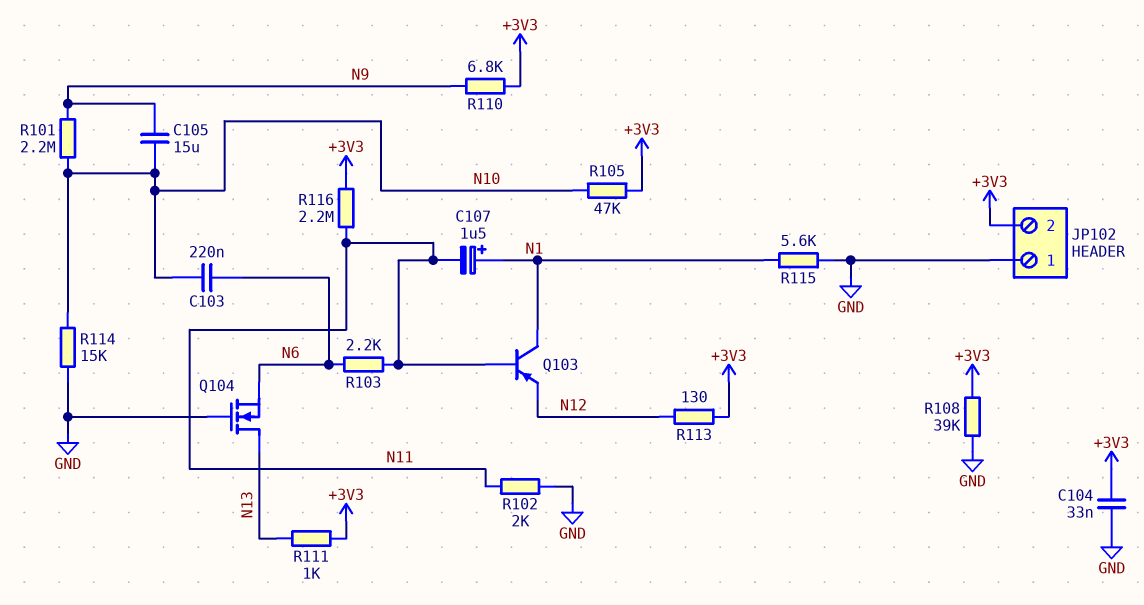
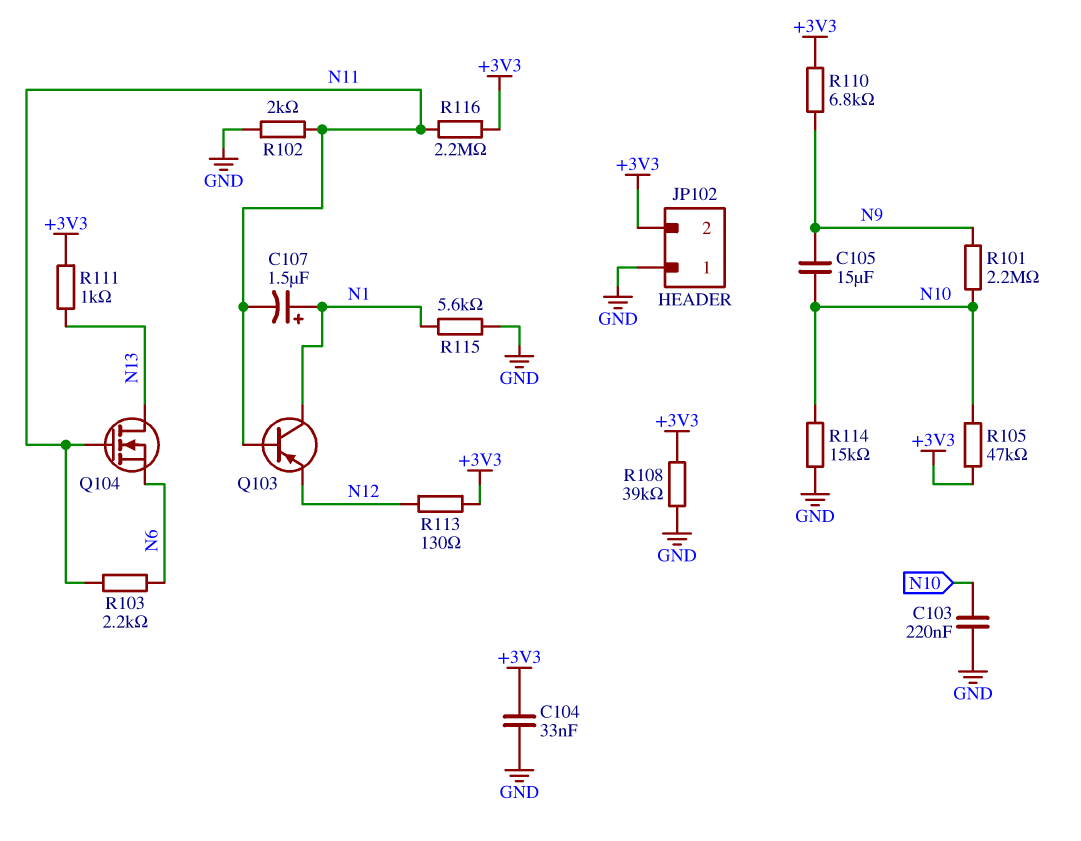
C103: 220nF (N6, N10) -> 220nF (GND, N10)
Q104: NMOS (G GND, D N13, S N6) -> NMOS (G N11, D N13, S N6)

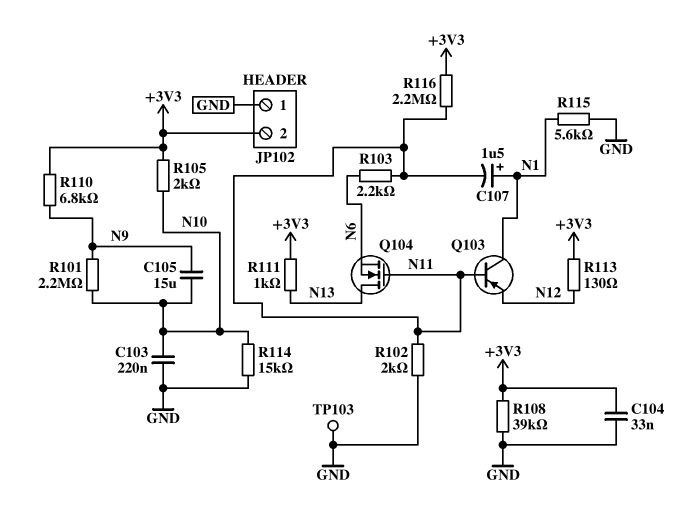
R105: 47k (+3V3, N10) -> 2k (+3V3, N10)
TP103: none -> test point (GND)

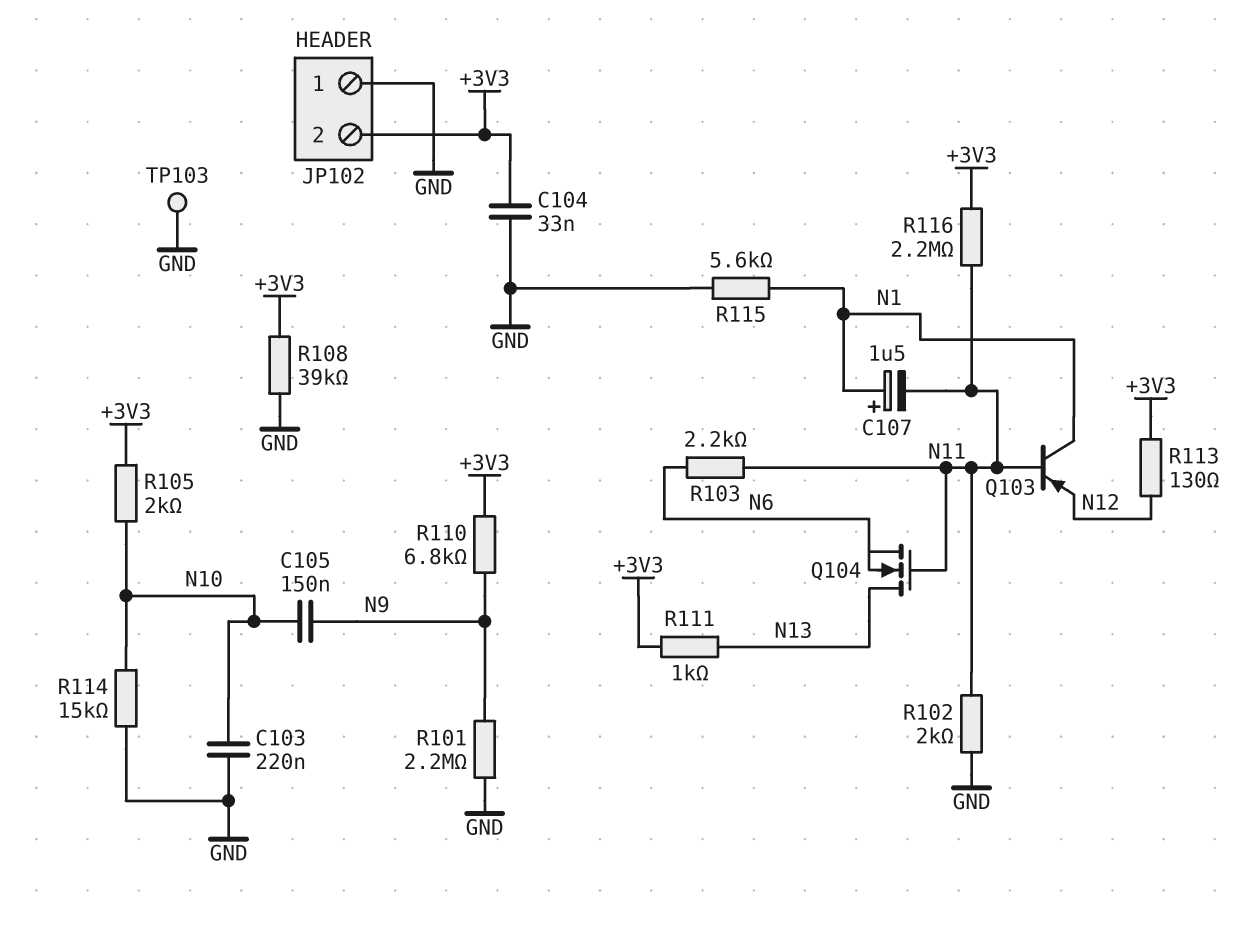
C105: 15uF (N9, N10) -> 150nF (N9, N10)
R101: 2.2M (N9, N10) -> 2.2M (GND, N9)

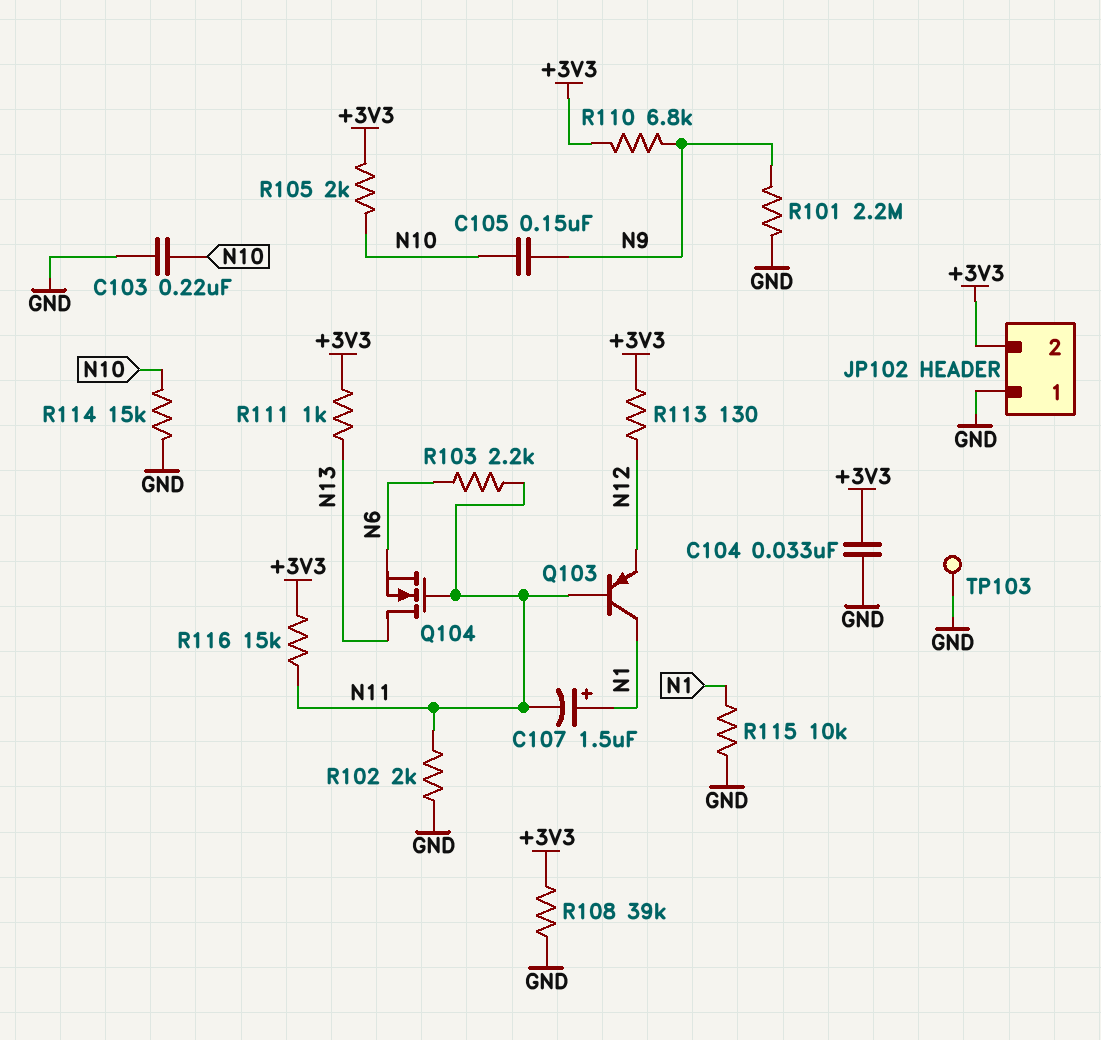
R115: 5.6k (GND, N1) -> 10k (GND, N1)
R116: 2.2M (+3V3, N11) -> 15k (+3V3, N11)

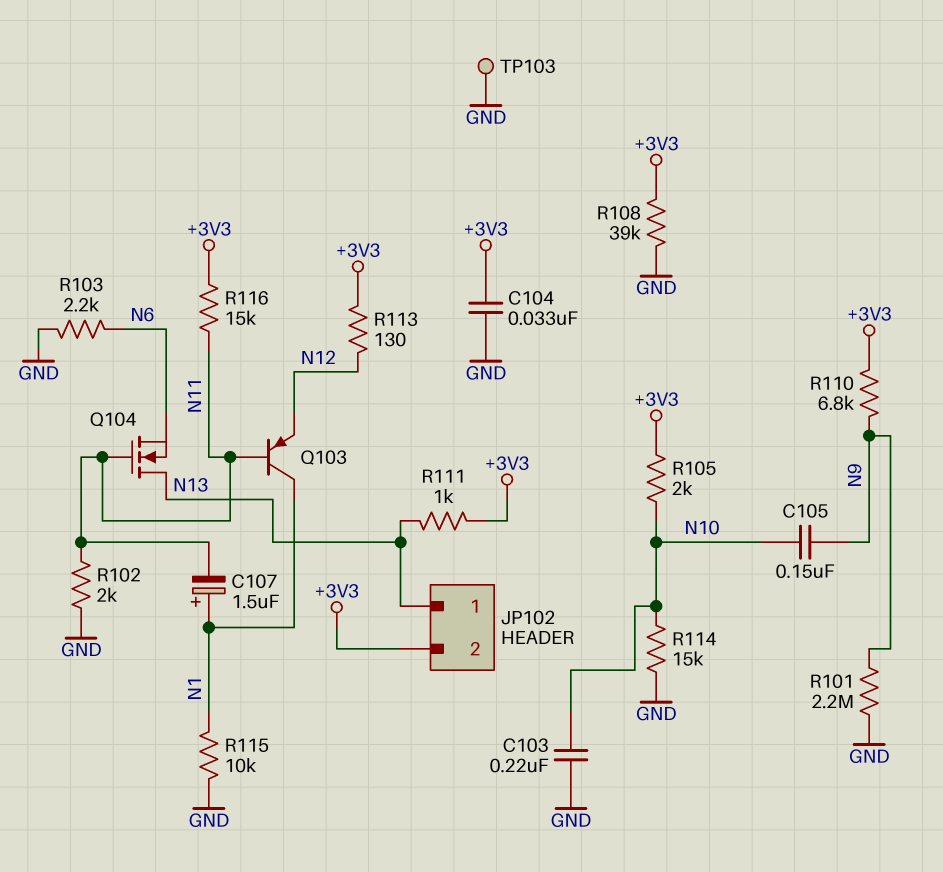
JP102 pin 1: GND -> N13
R103: 2.2k (N6, N11) -> 2.2k (GND, N6)

